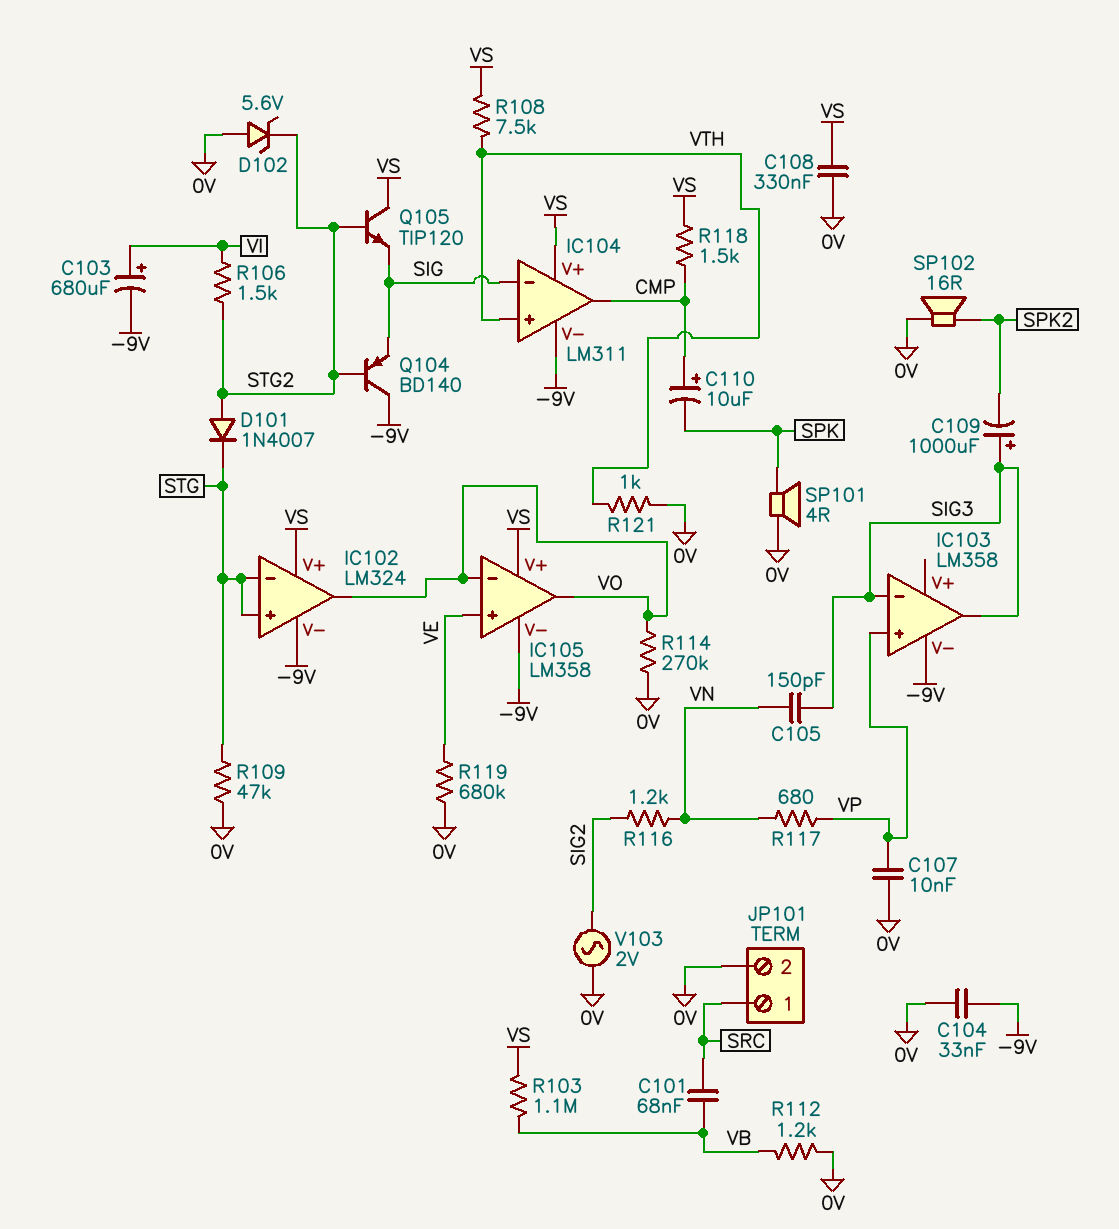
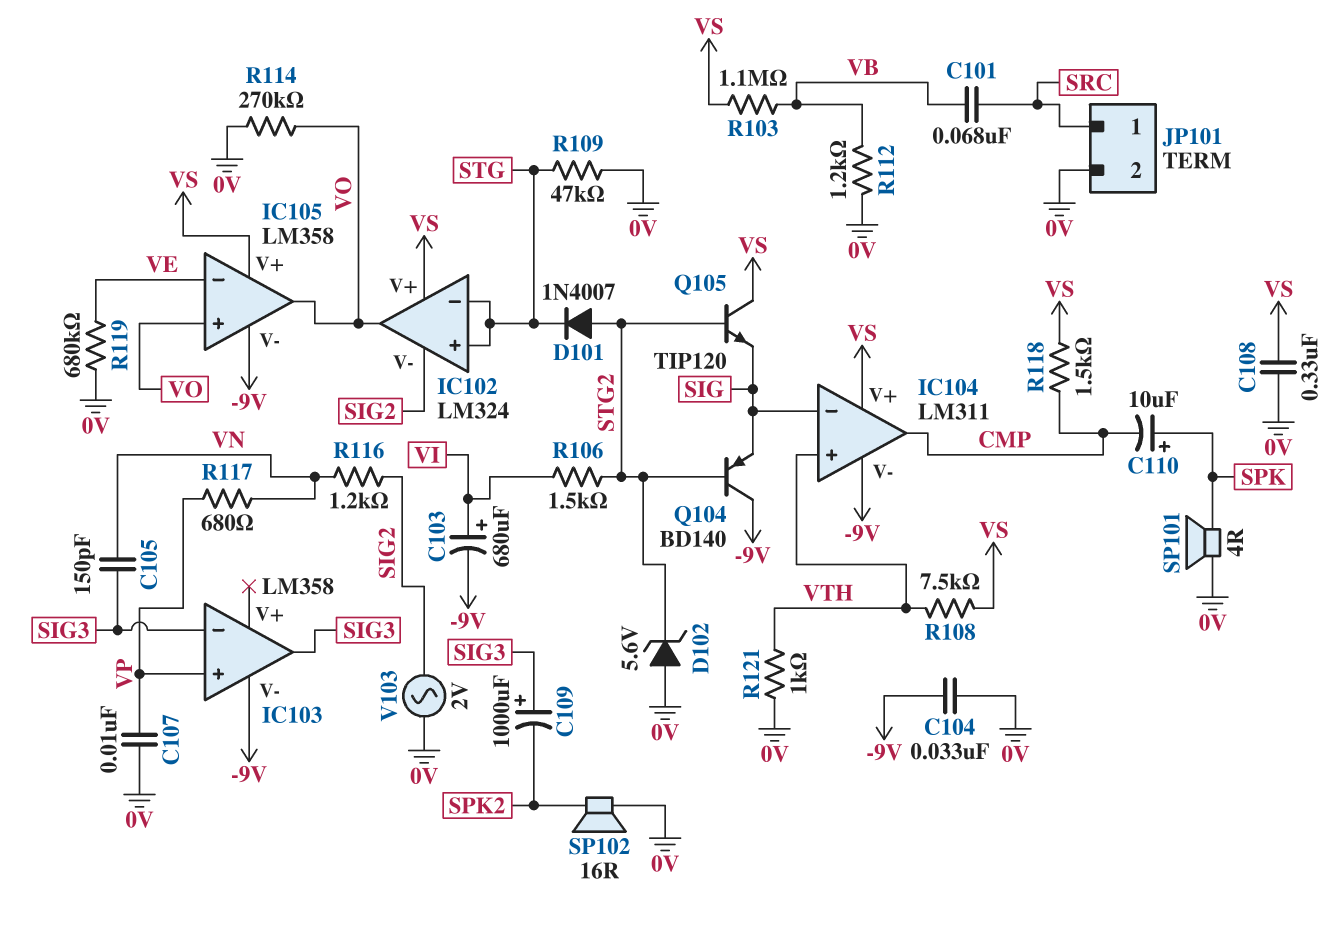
C110: 10uF (plus CMP, minus SPK) -> 10uF (plus SPK, minus CMP)
IC102 pin V-: -9V -> SIG2
IC105 pin in+: VE -> VO
IC105 pin in-: VO -> VE

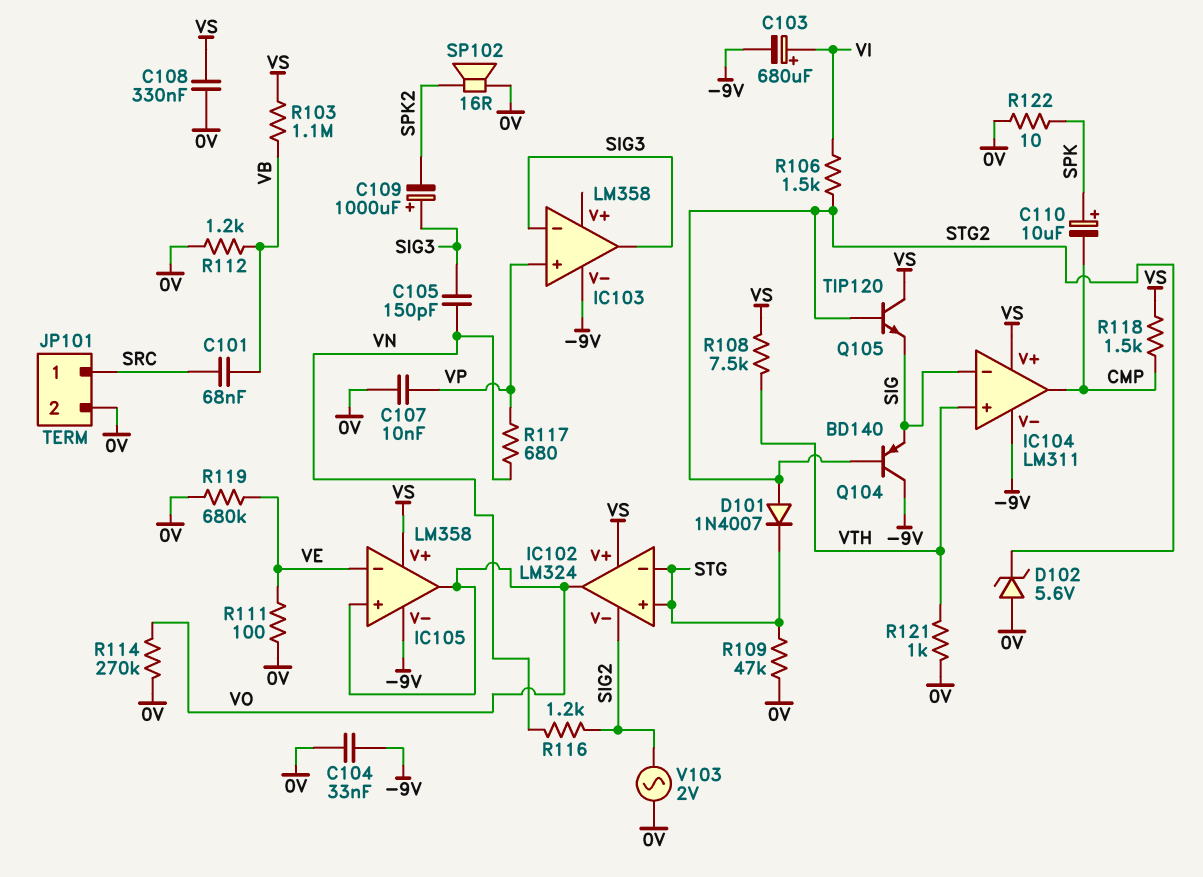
R111: none -> 100 (0V, VE)
R122: none -> 10 (0V, SPK)
SP101: speaker 4R (0V, SPK) -> none

